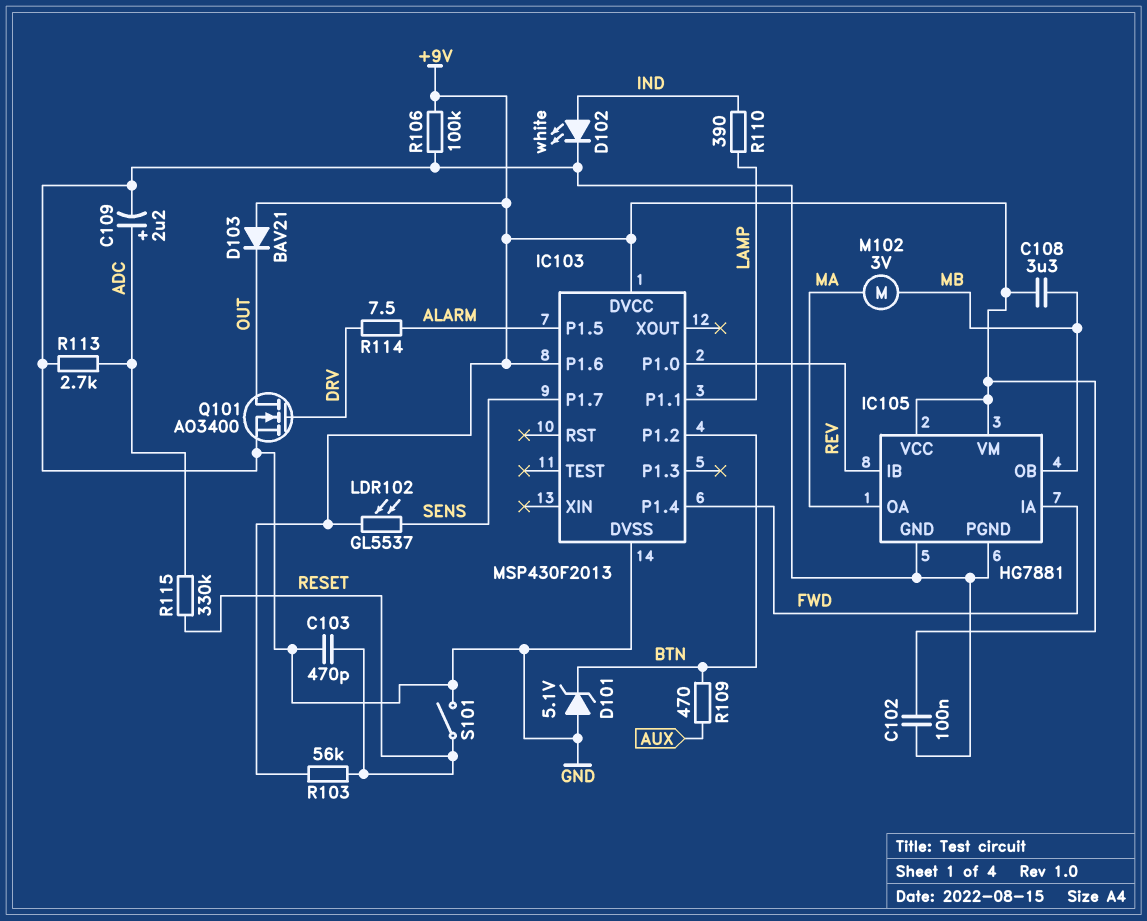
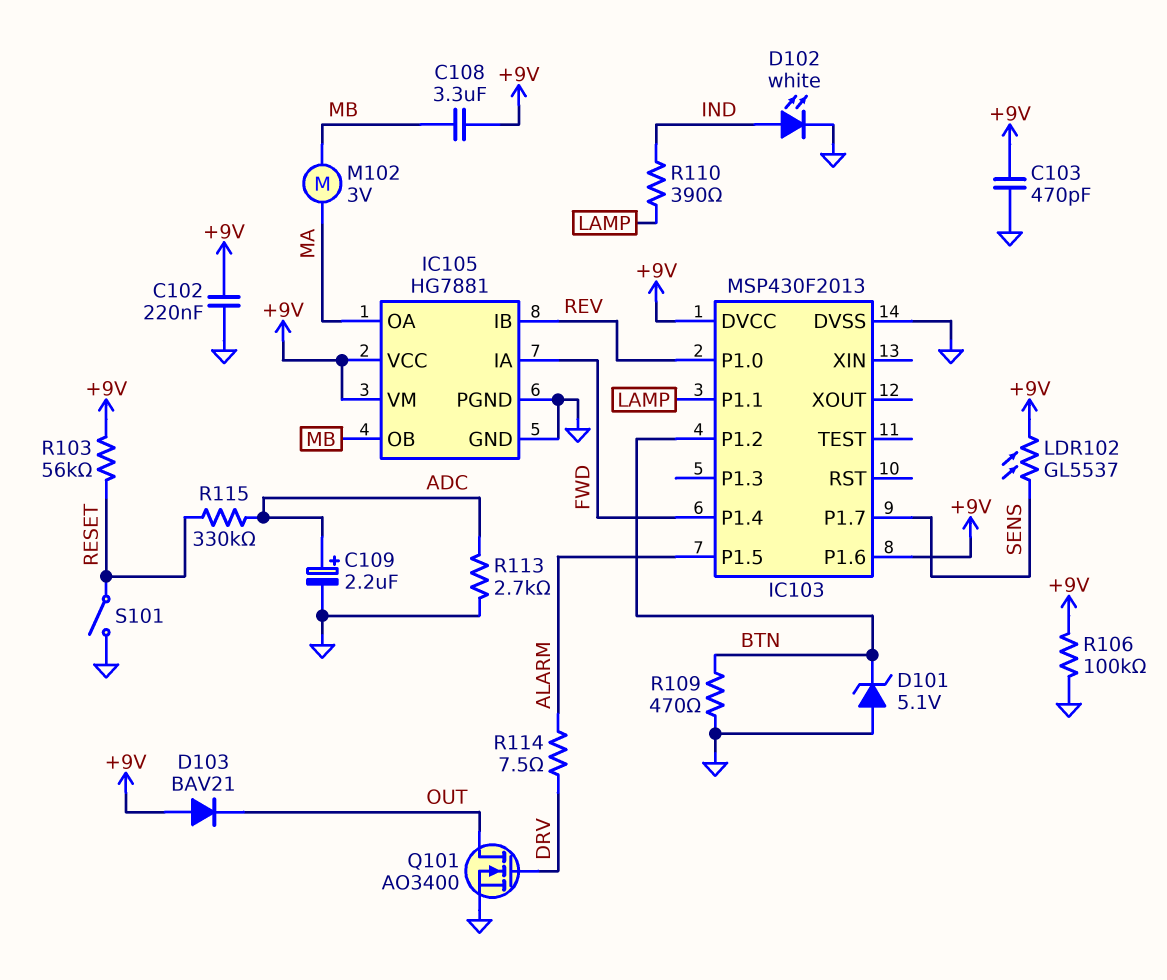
C102: 100nF (+9V, GND) -> 220nF (+9V, GND)
C103: 470pF (GND, RESET) -> 470pF (+9V, GND)
R109: 470 (AUX, BTN) -> 470 (BTN, GND)

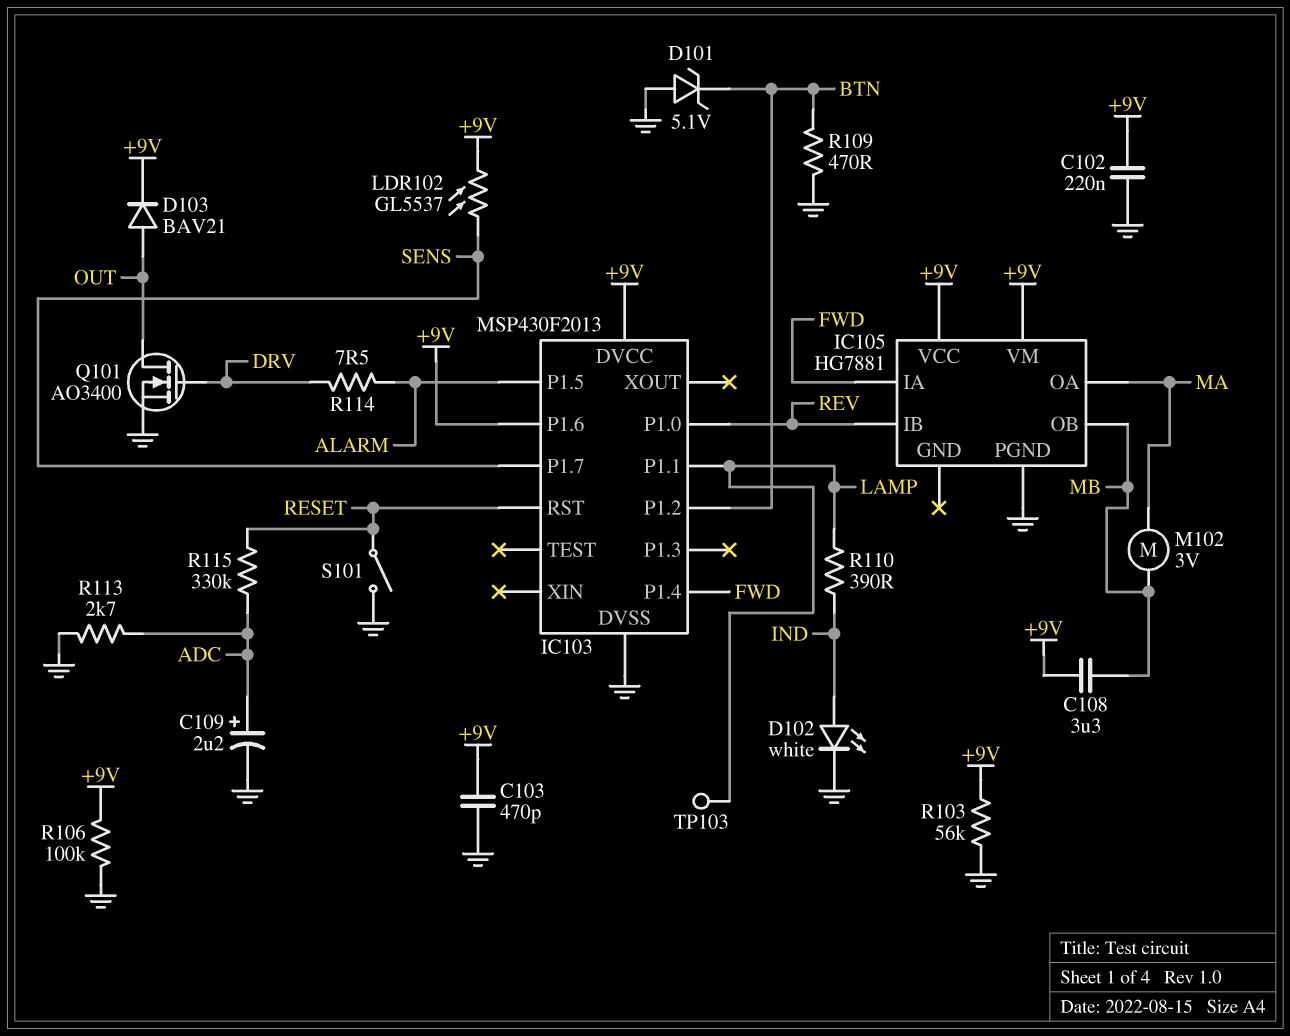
D103: diode BAV21 (A +9V, K OUT) -> diode BAV21 (A OUT, K +9V)
IC103 pin RST: none -> RESET
IC105 pin GND: GND -> none
R103: 56k (+9V, RESET) -> 56k (+9V, GND)
TP103: none -> test point (LAMP)

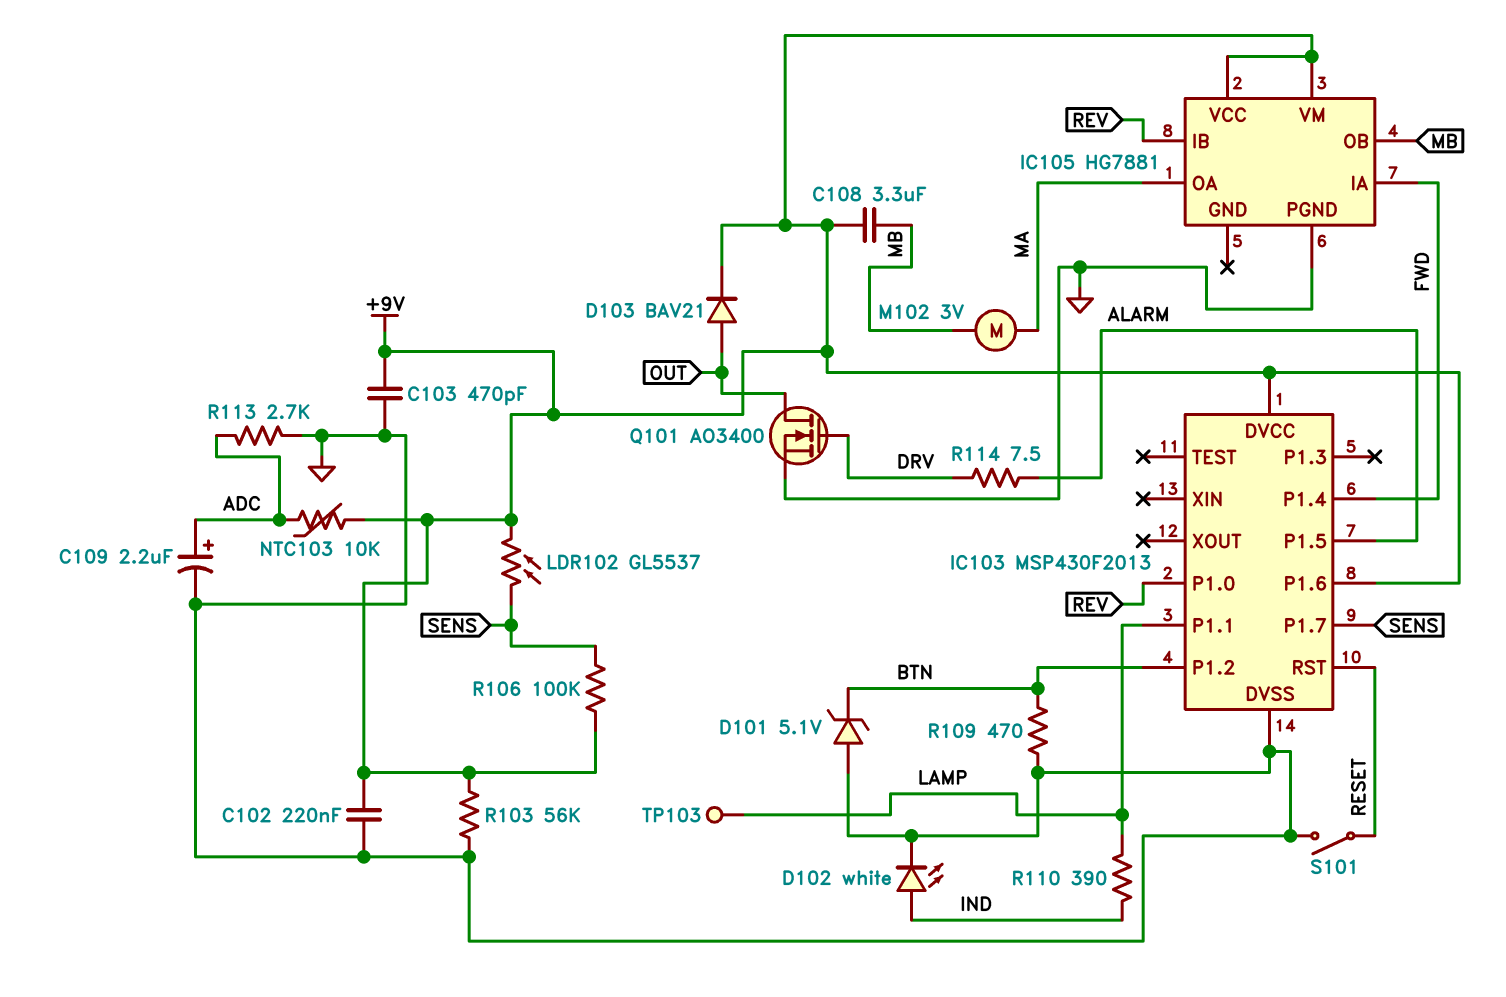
NTC103: none -> 10k (+9V, ADC)
R106: 100k (+9V, GND) -> 100k (+9V, SENS)
R115: 330k (ADC, RESET) -> none

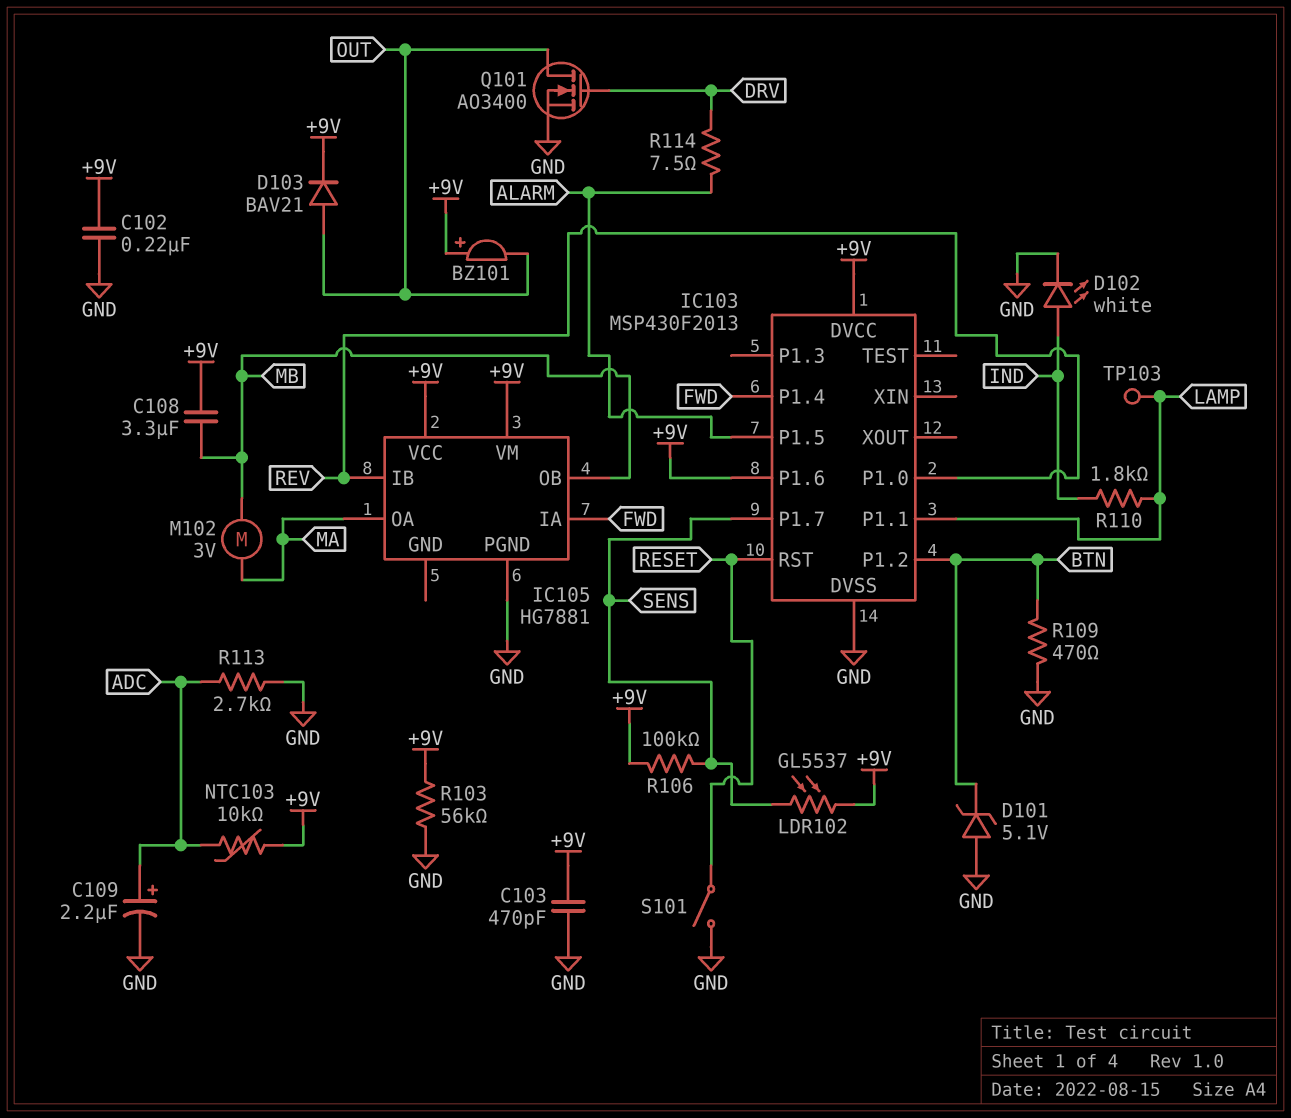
BZ101: none -> buzzer (plus +9V, minus OUT)
R110: 390 (IND, LAMP) -> 1.8k (IND, LAMP)

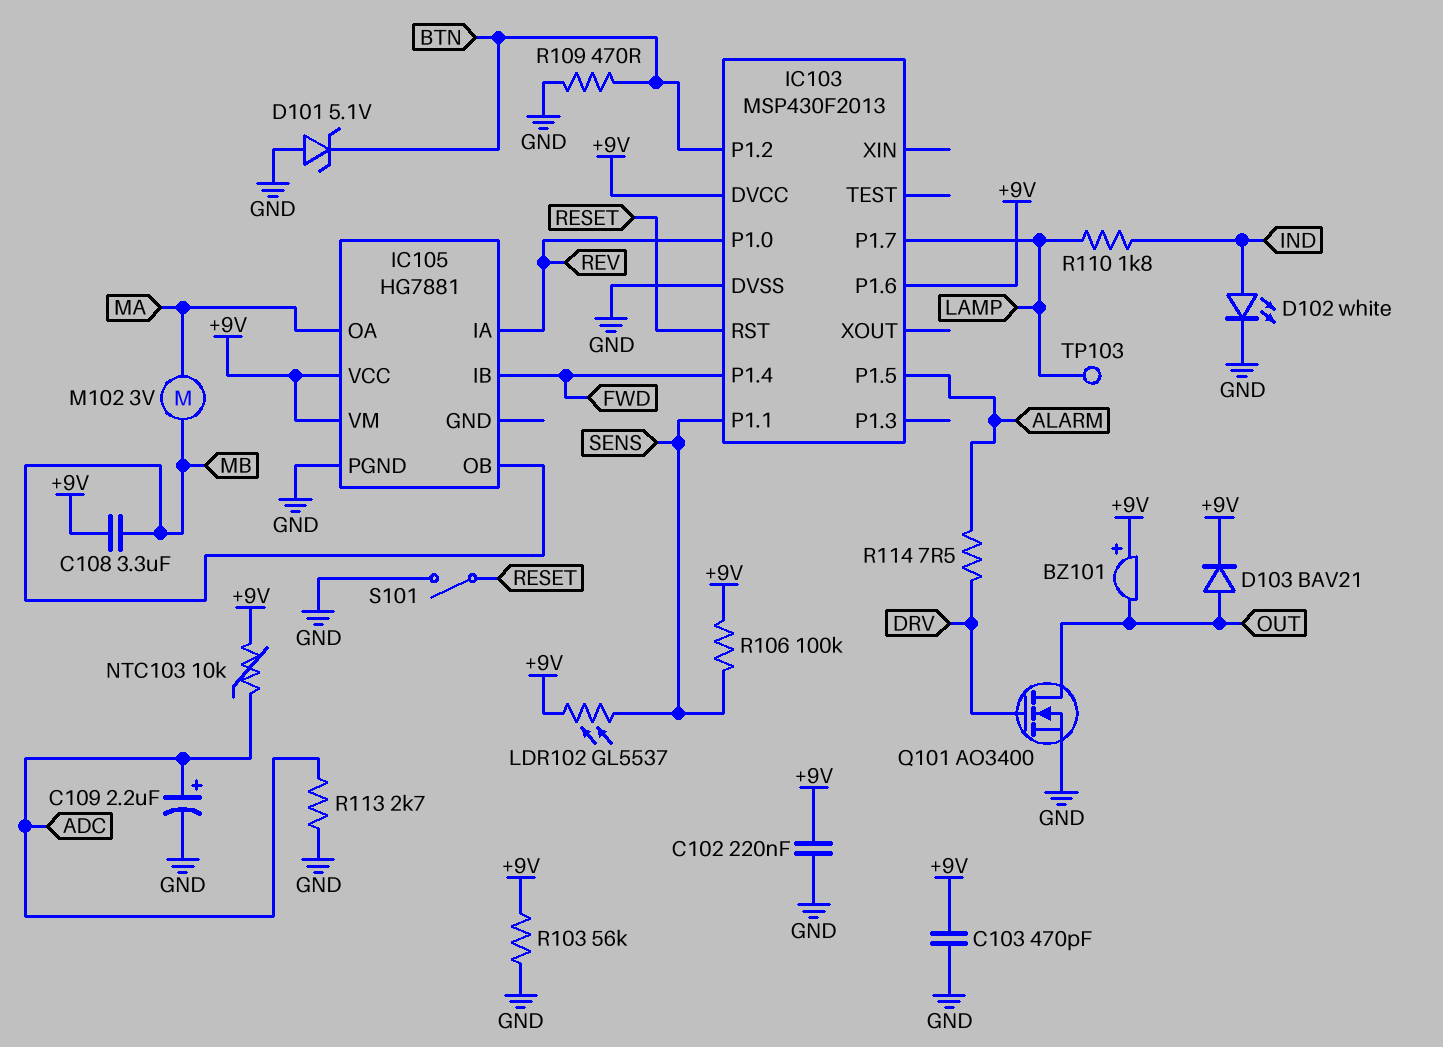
IC103 pin P1.1: LAMP -> SENS
IC103 pin P1.7: SENS -> LAMP
IC105 pin IA: FWD -> REV
IC105 pin IB: REV -> FWD

